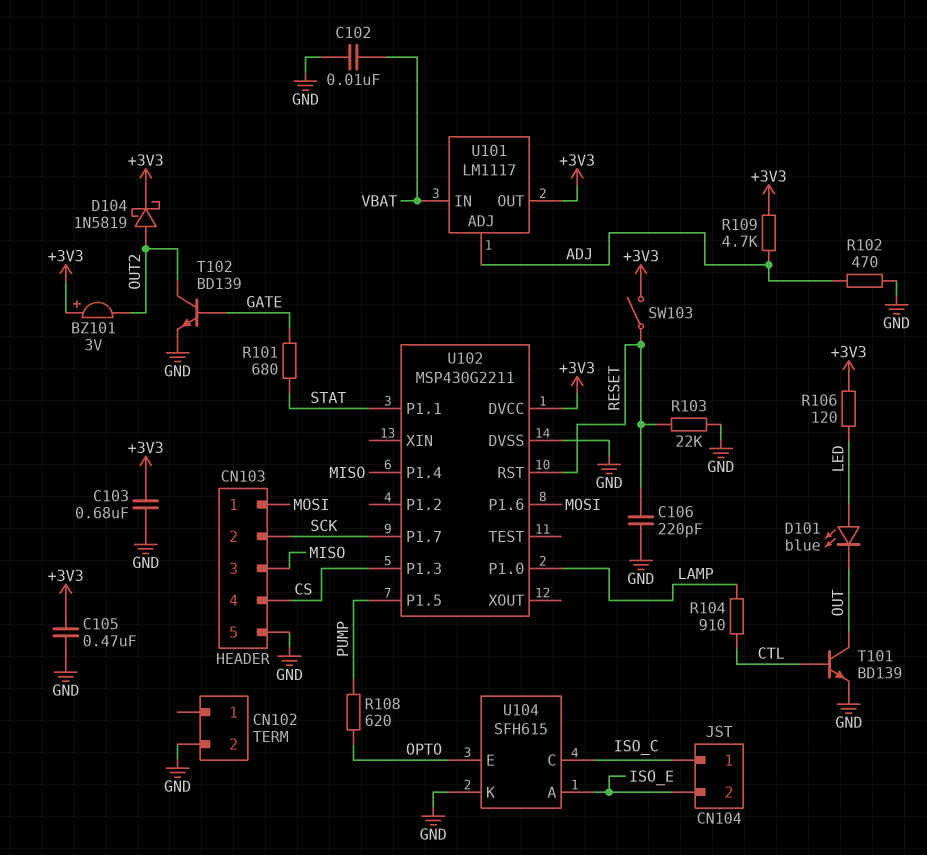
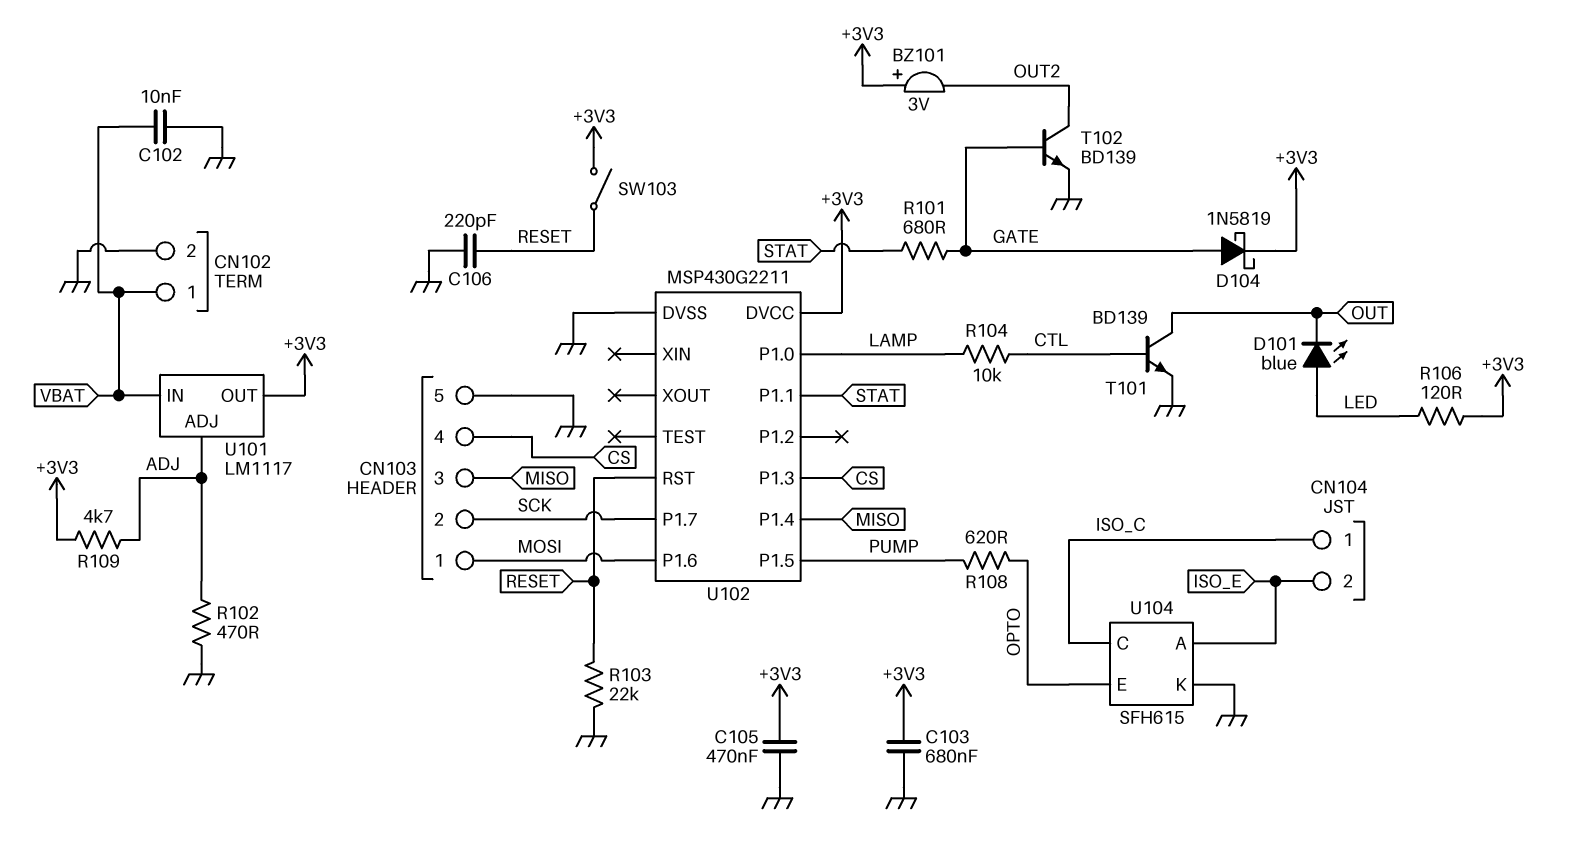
CN102 pin 1: none -> VBAT
D104: schottky 1N5819 (A OUT2, K +3V3) -> schottky 1N5819 (A GATE, K +3V3)
R104: 910 (CTL, LAMP) -> 10k (CTL, LAMP)

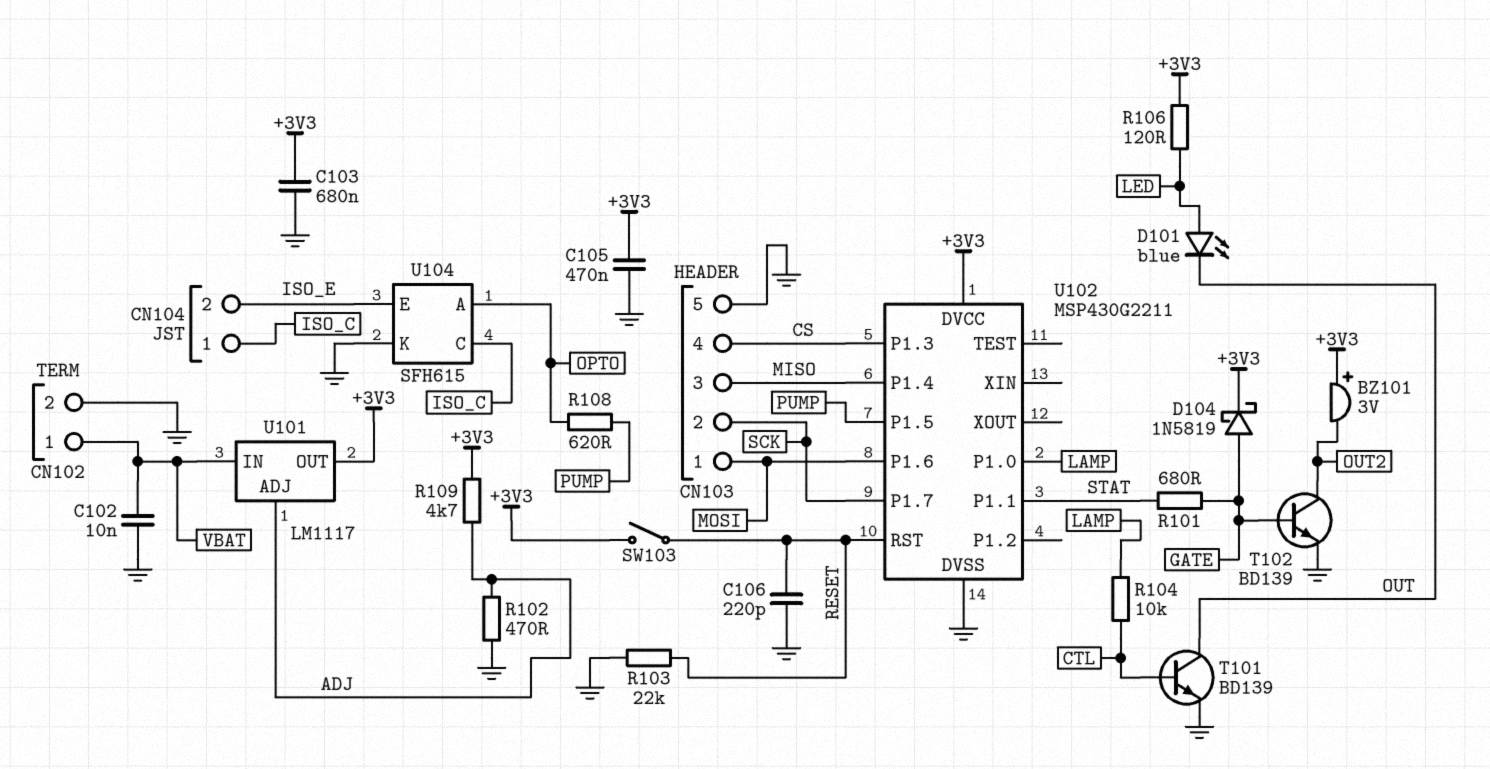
U104 pin A: ISO_E -> OPTO
U104 pin E: OPTO -> ISO_E

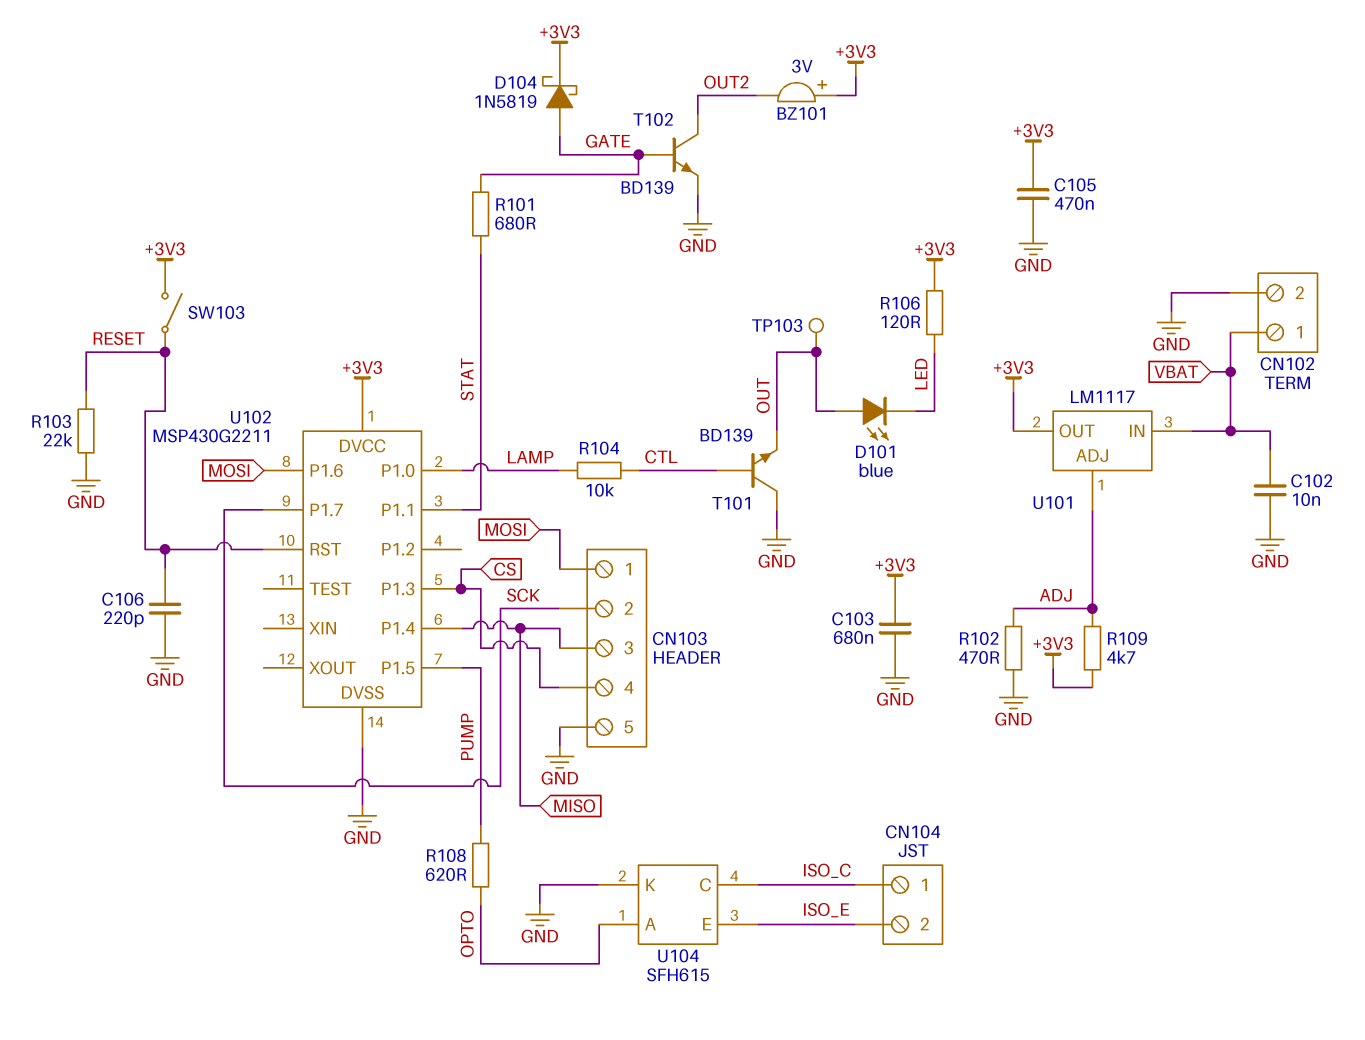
D101: LED blue (A LED, K OUT) -> LED blue (A OUT, K LED)
T101: NPN BD139 (B CTL, C OUT, E GND) -> NPN BD139 (B CTL, C GND, E OUT)
TP103: none -> test point (OUT)

